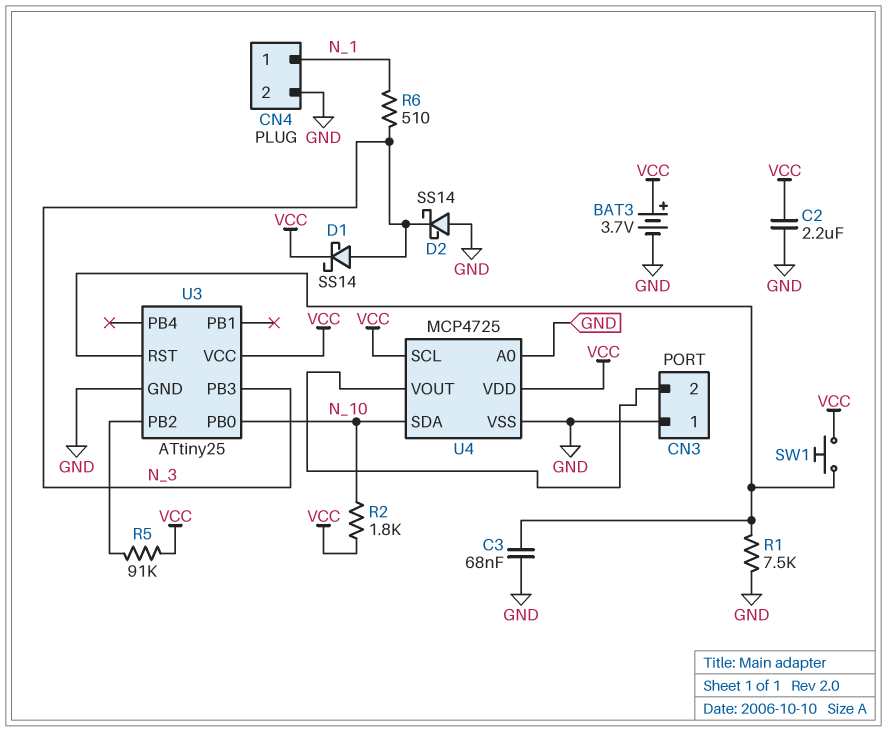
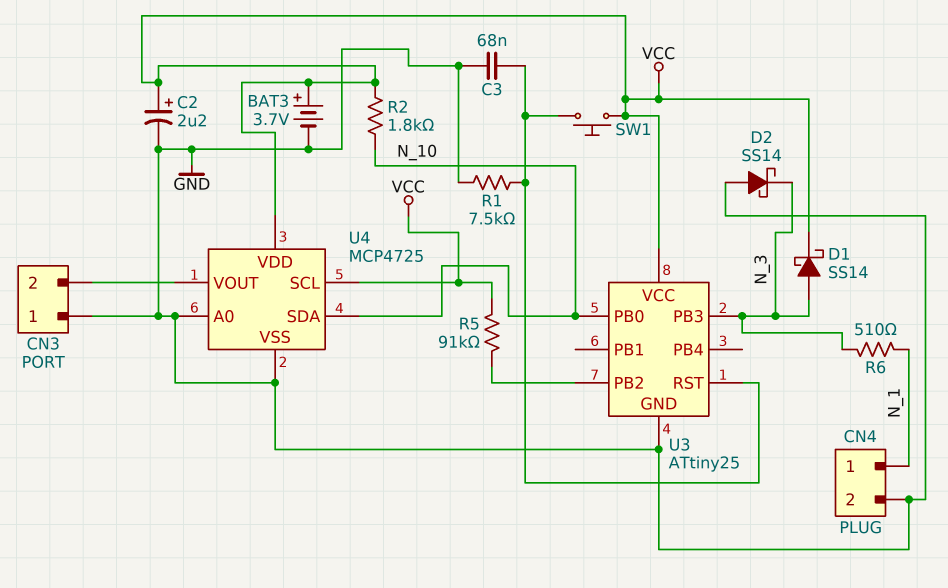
C2: 2.2uF (GND, VCC) -> 2.2uF (plus VCC, minus GND)

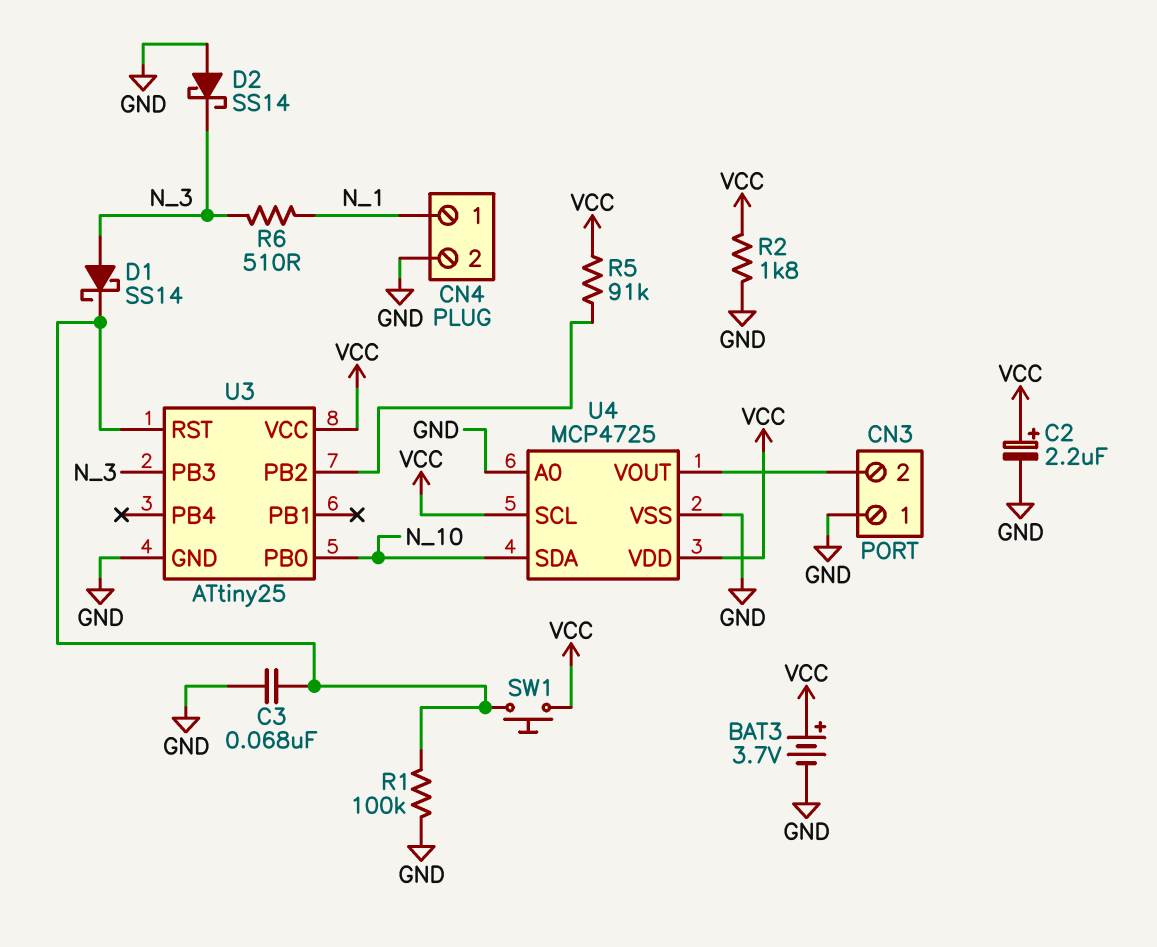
D1: schottky SS14 (A N_3, K VCC) -> schottky SS14 (A N_3, K U3/RST)
R1: 7.5k (GND, U3/RST) -> 100k (GND, U3/RST)
R2: 1.8k (N_10, VCC) -> 1.8k (GND, VCC)

